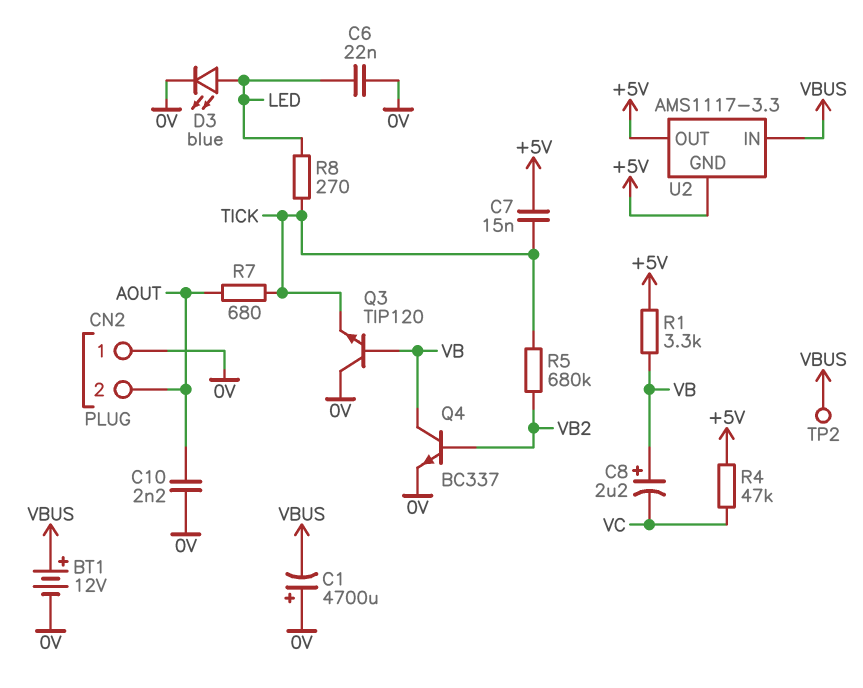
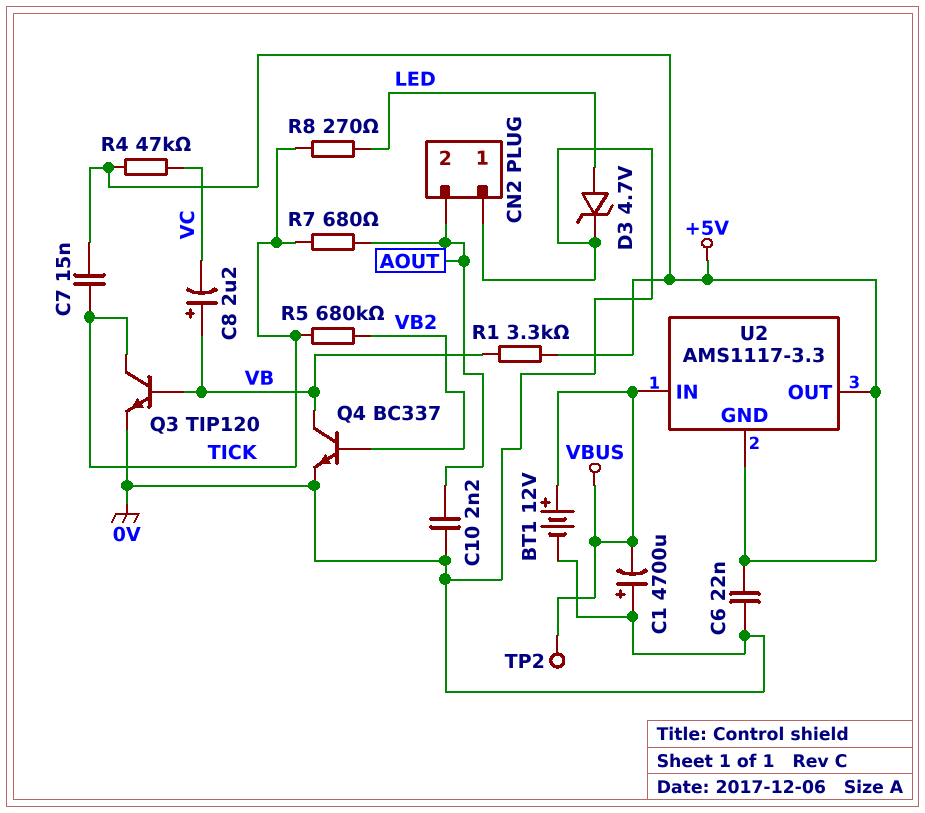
C6: 22nF (0V, LED) -> 22nF (+5V, 0V)
D3: LED blue (A LED, K 0V) -> zener 4.7V (A LED, K 0V)
Q3: NPN TIP120 (B VB, C 0V, E TICK) -> NPN TIP120 (B VB, C TICK, E 0V)

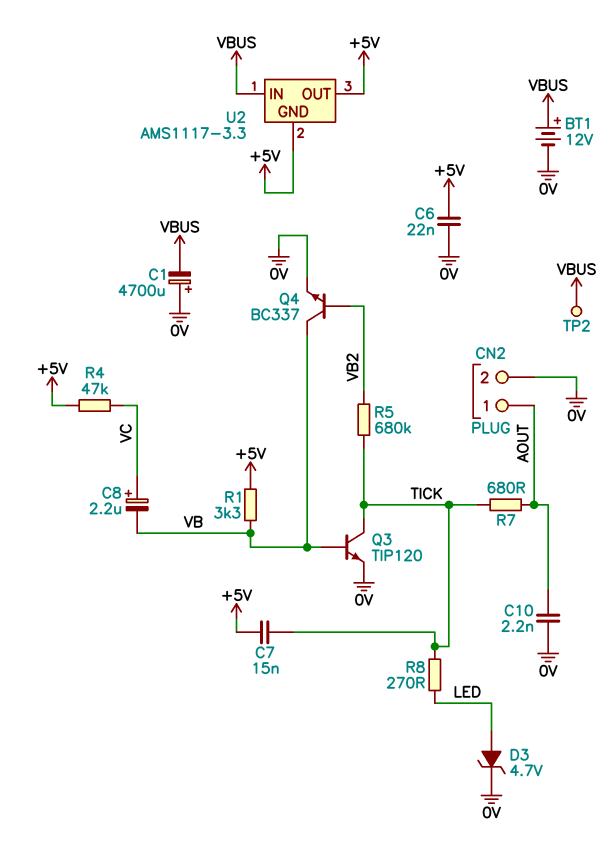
C8: 2.2uF (plus VB, minus VC) -> 2.2uF (plus VC, minus VB)
CN2 pin 1: 0V -> AOUT
CN2 pin 2: AOUT -> 0V

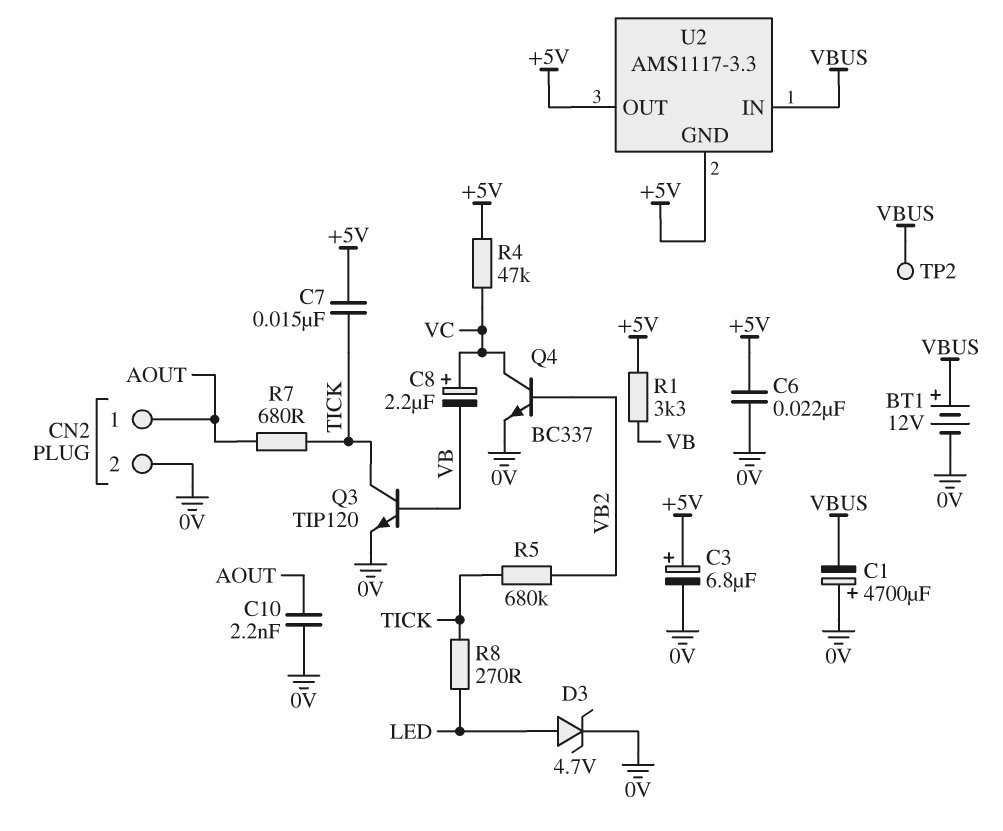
C3: none -> 6.8uF (plus +5V, minus 0V)
Q4: NPN BC337 (B VB2, C VB, E 0V) -> NPN BC337 (B VB2, C VC, E 0V)

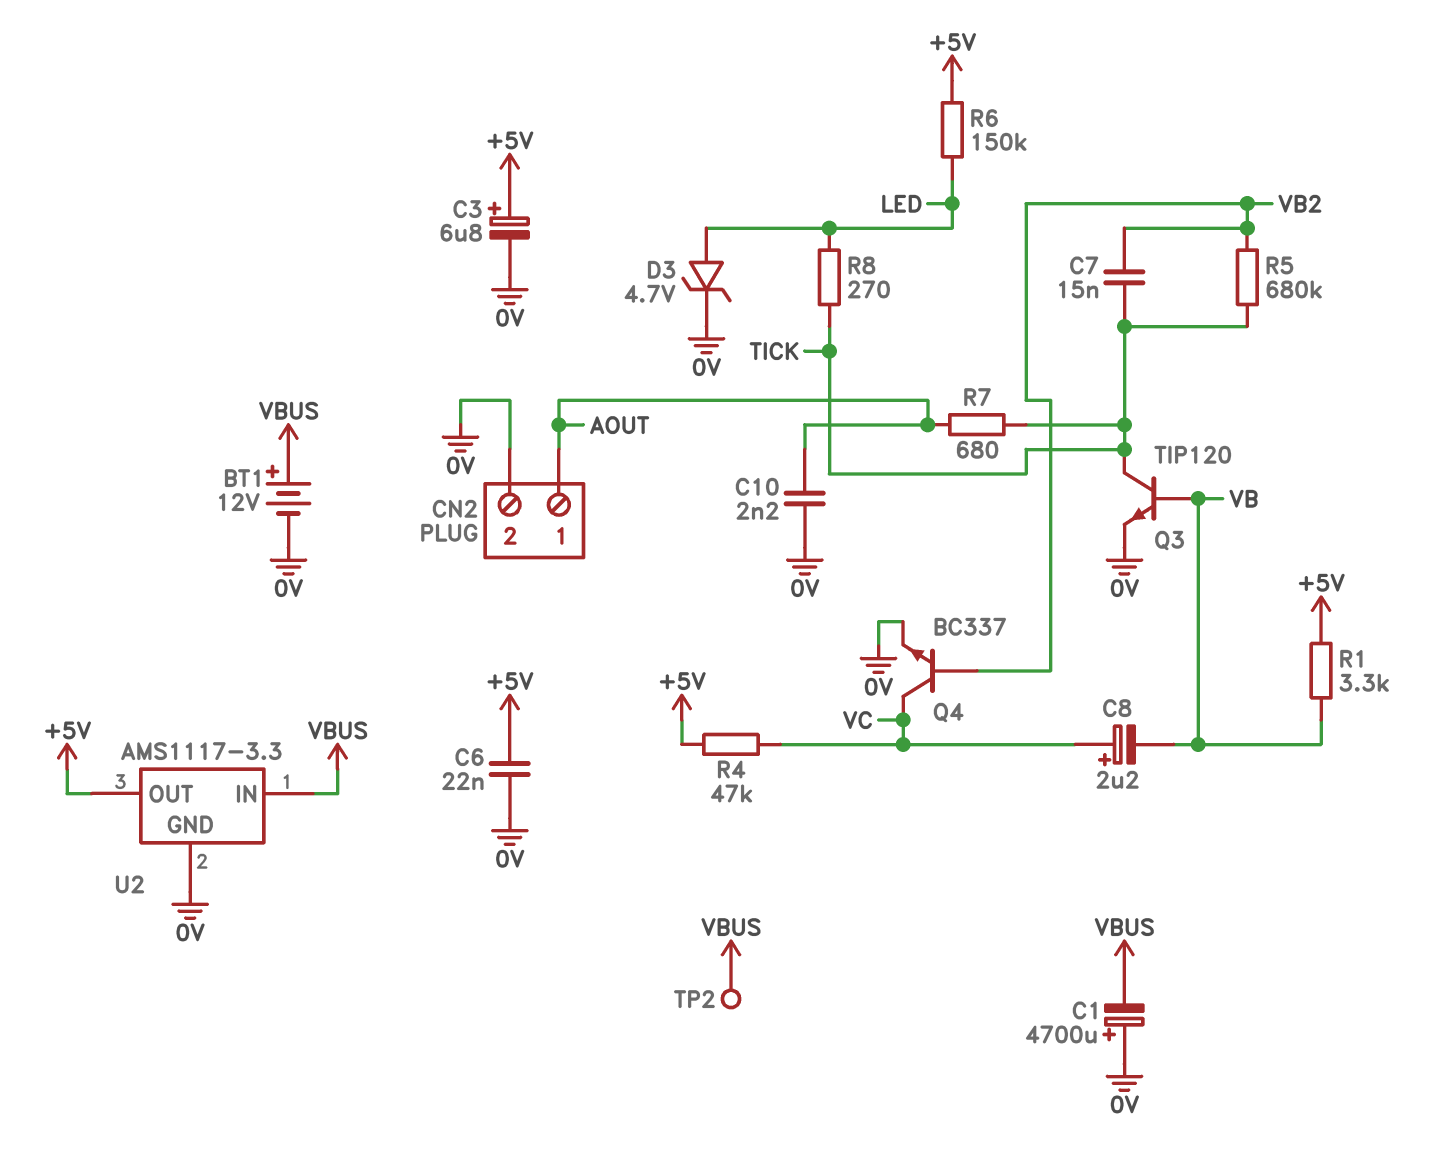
C7: 15nF (+5V, TICK) -> 15nF (TICK, VB2)
R6: none -> 150k (+5V, LED)
U2 pin GND: +5V -> 0V

